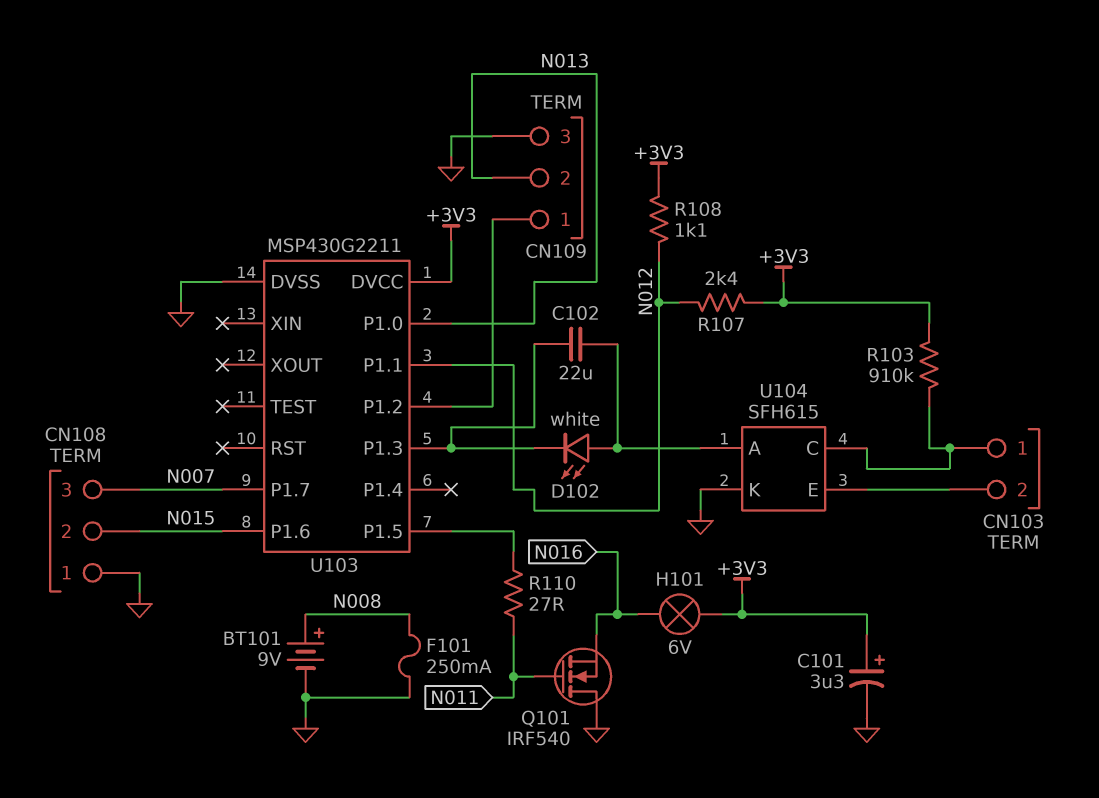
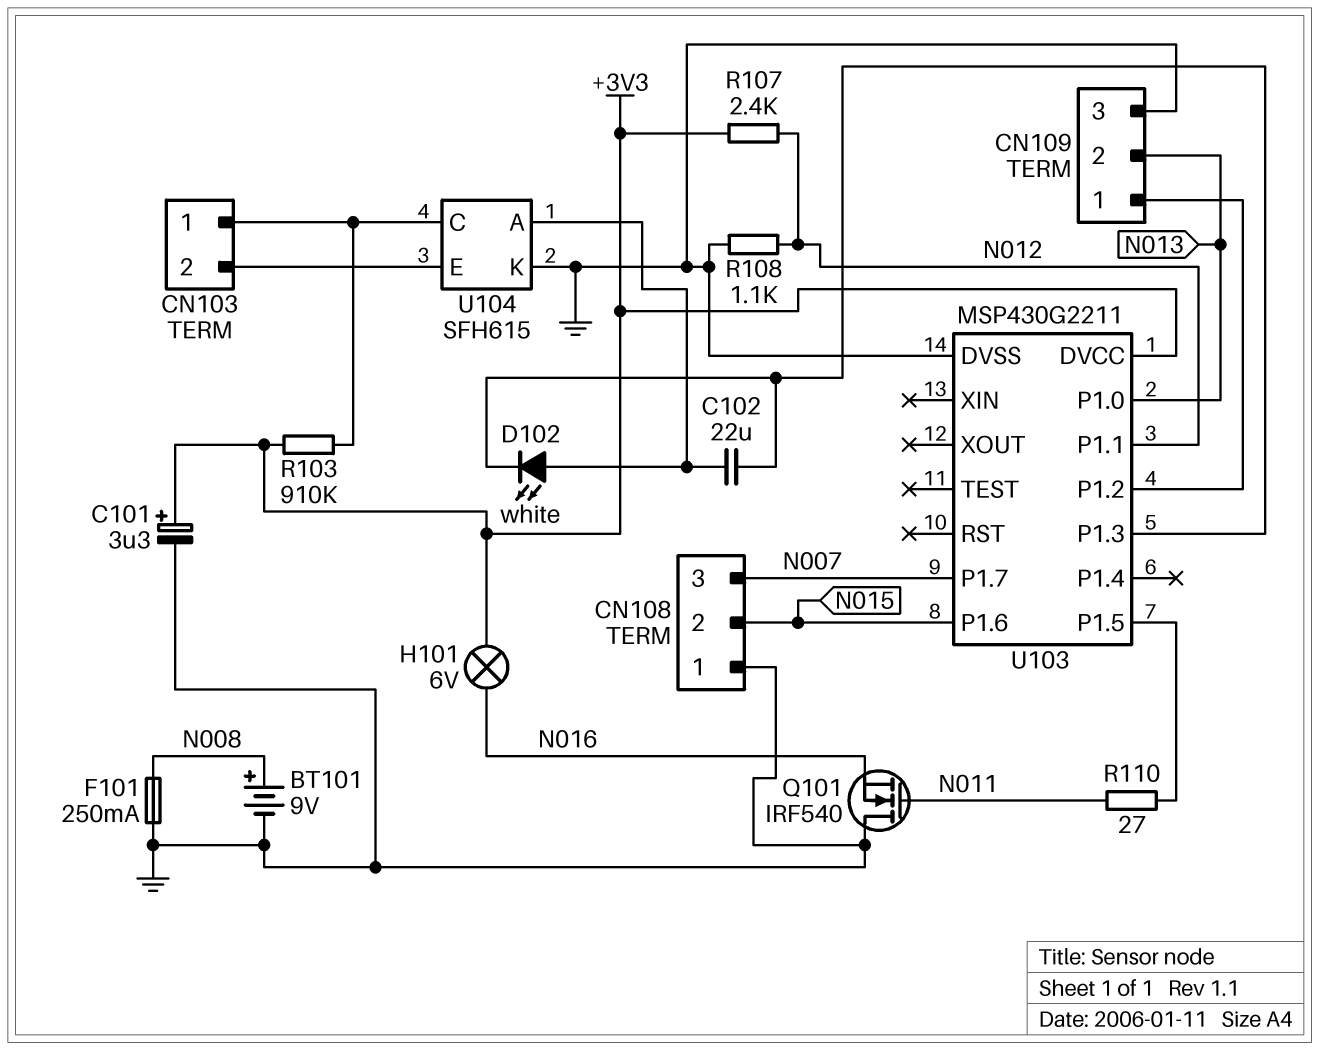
R108: 1.1k (+3V3, N012) -> 1.1k (GND, N012)

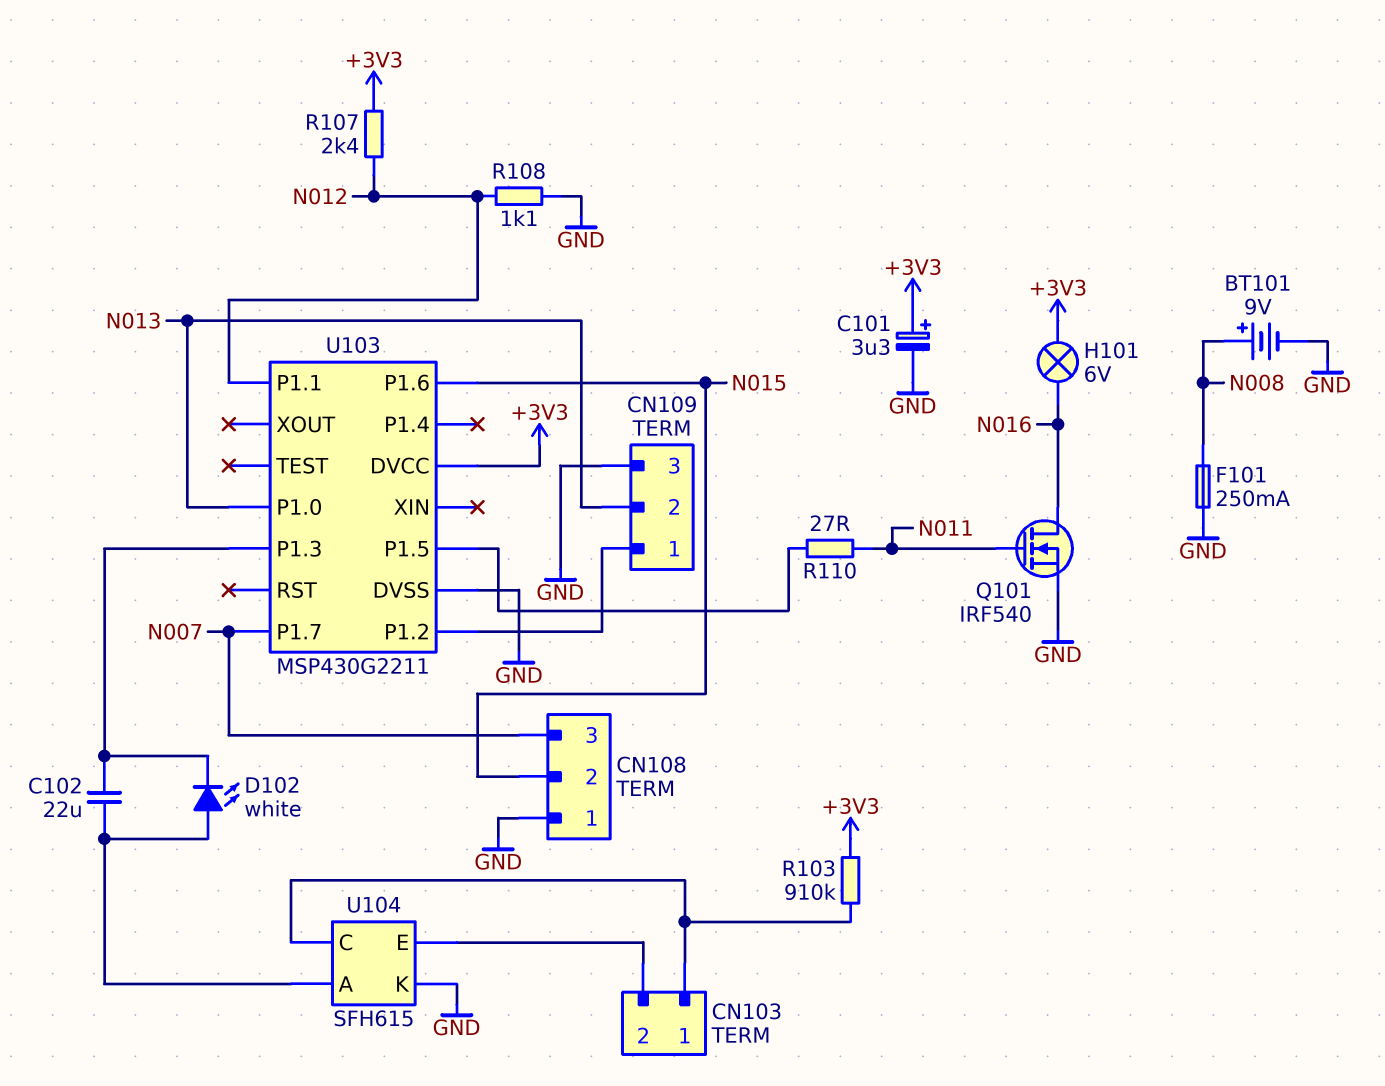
Q101: NMOS IRF540 (G N011, D GND, S N016) -> NMOS IRF540 (G N011, D N016, S GND)

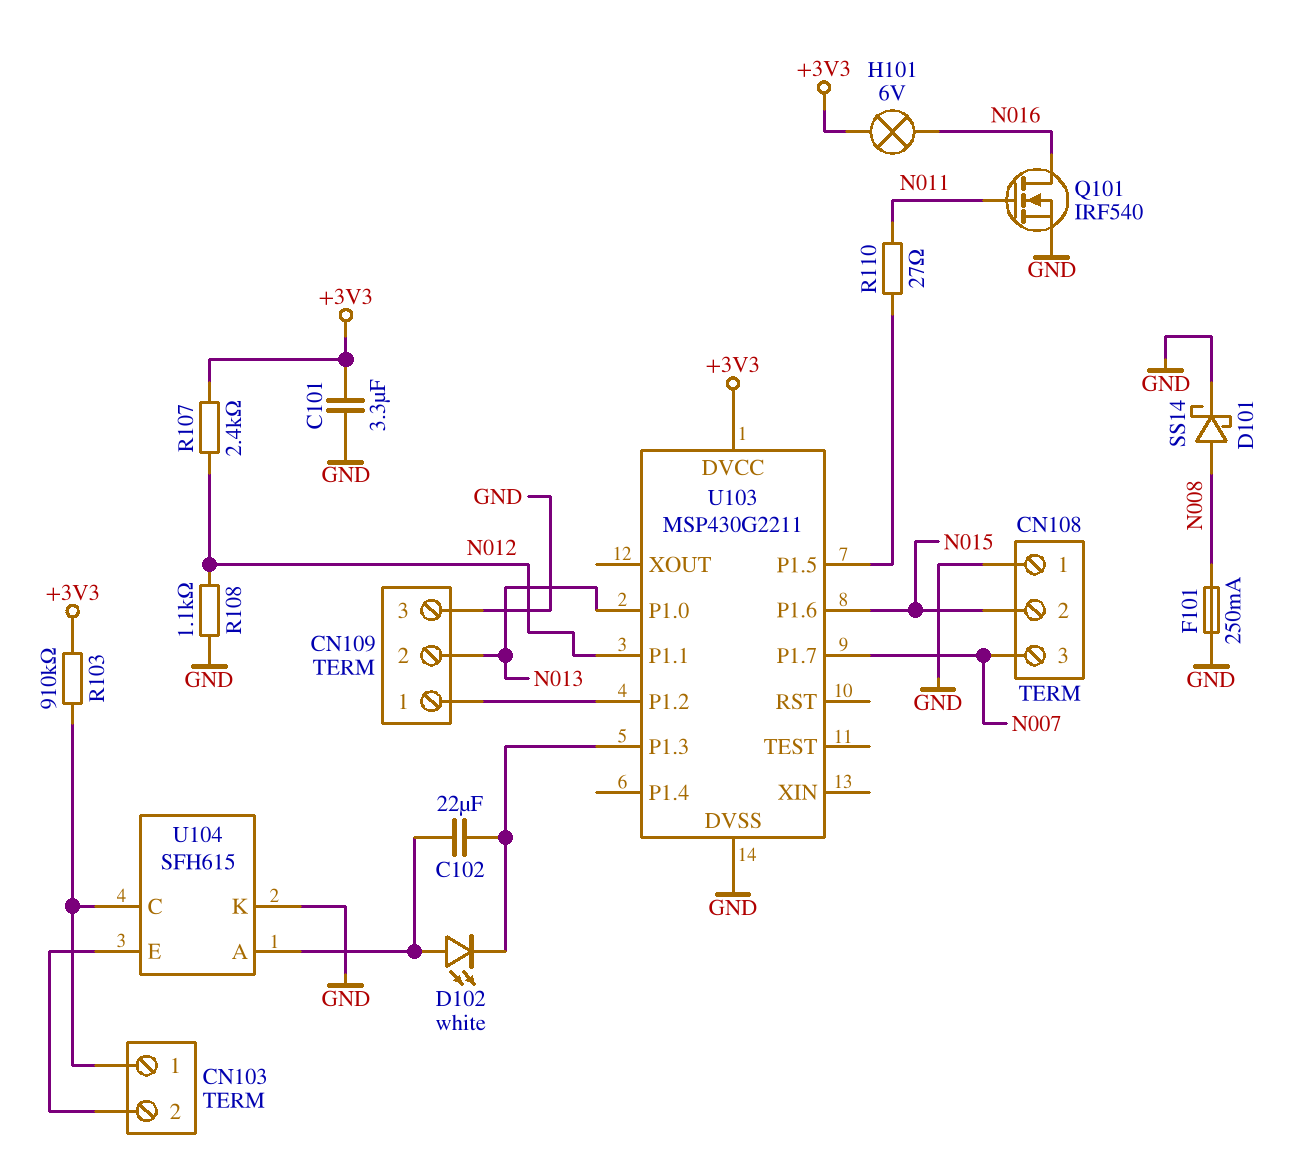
BT101: 9V (plus N008, minus GND) -> none
C101: 3.3uF (plus +3V3, minus GND) -> 3.3uF (+3V3, GND)
D101: none -> schottky SS14 (A N008, K GND)

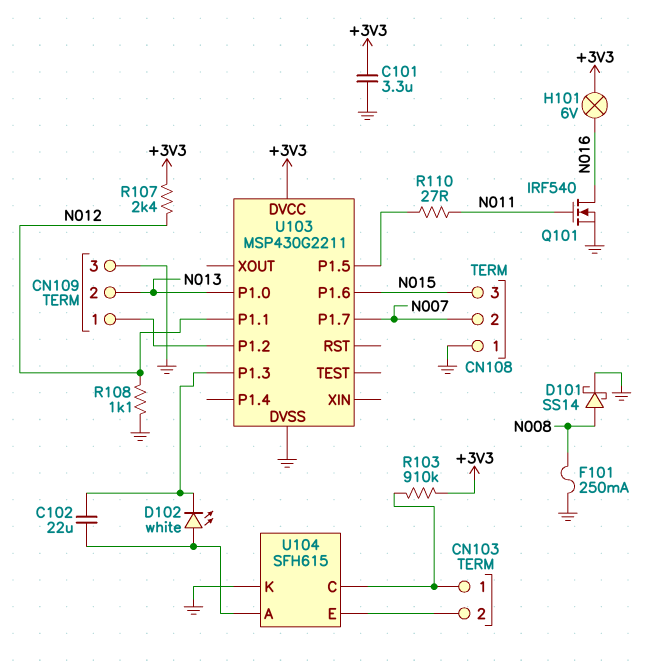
CN108 pin 2: N015 -> N007
CN108 pin 3: N007 -> N015

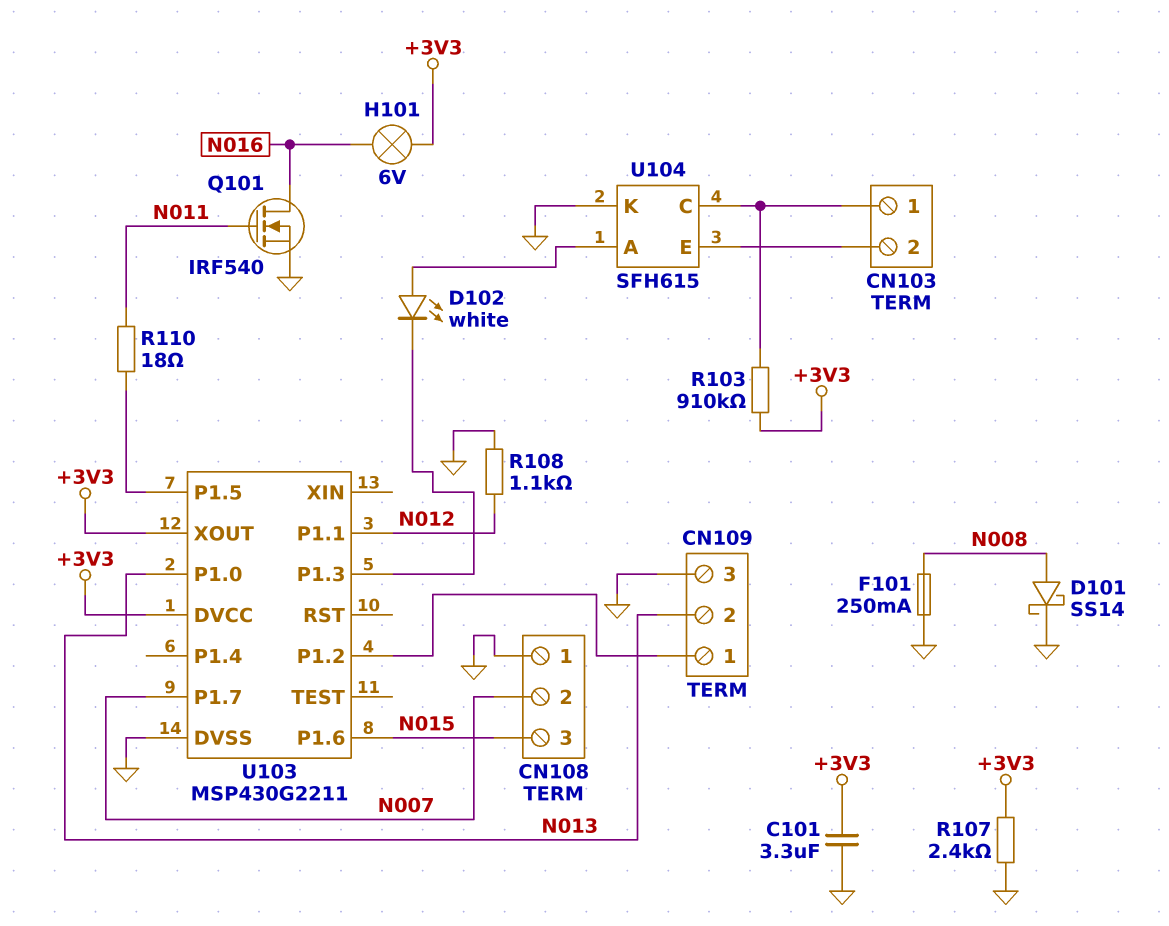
C102: 22uF (U103/P1.3, U104/A) -> none
R107: 2.4k (+3V3, N012) -> 2.4k (+3V3, GND)
R110: 27 (N011, U103/P1.5) -> 18 (N011, U103/P1.5)
U103 pin XOUT: none -> +3V3

